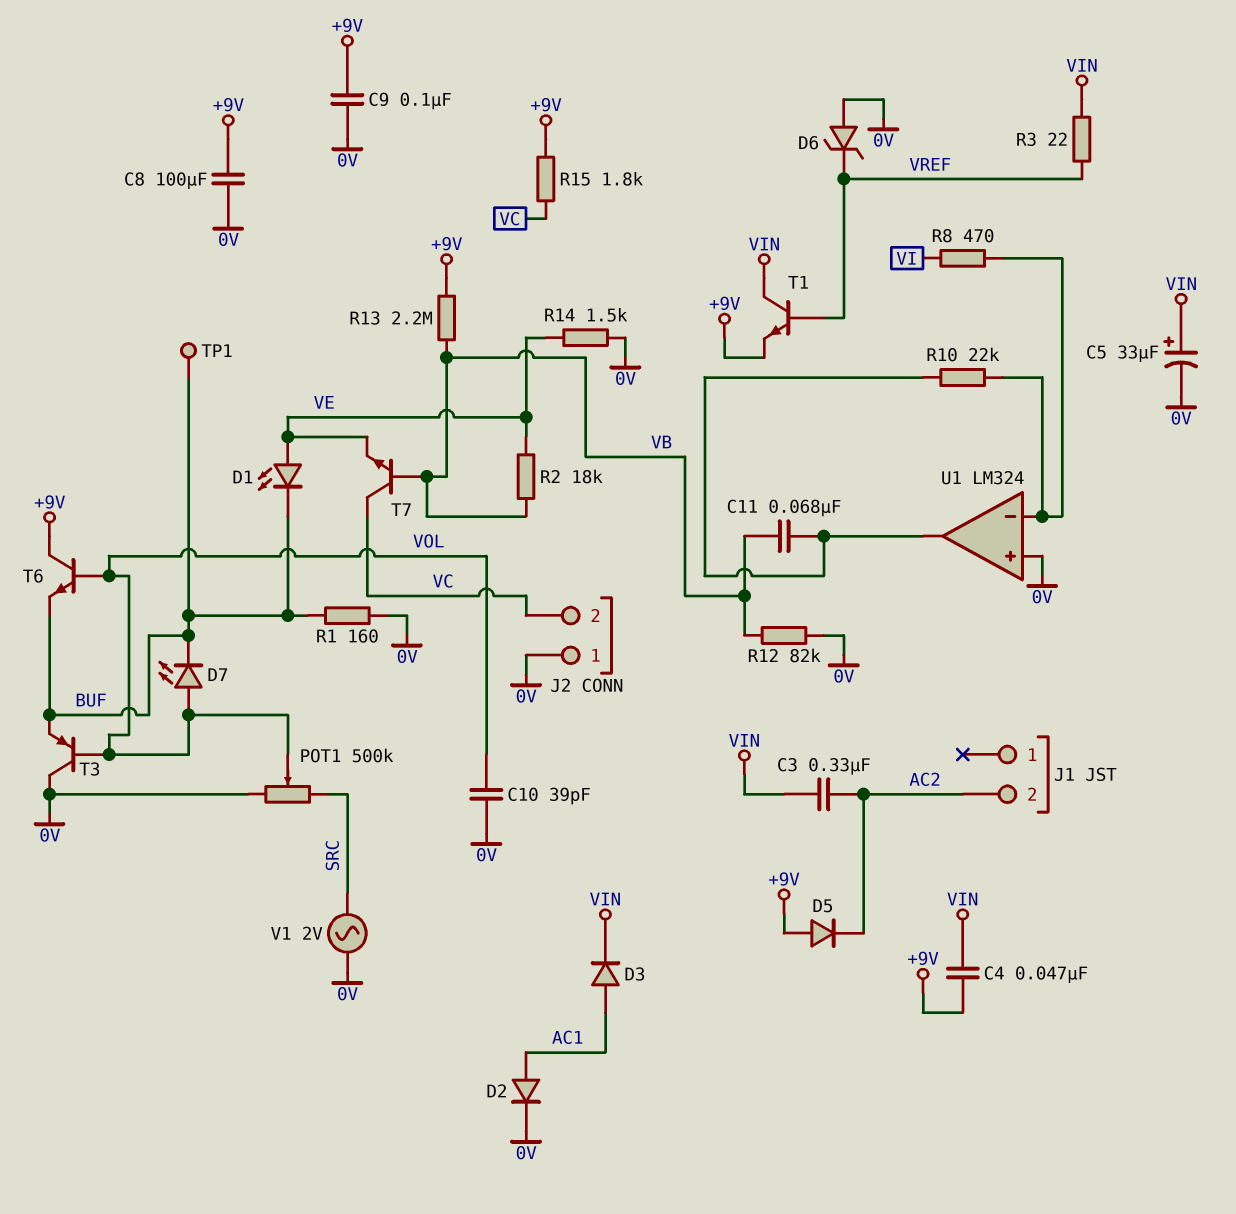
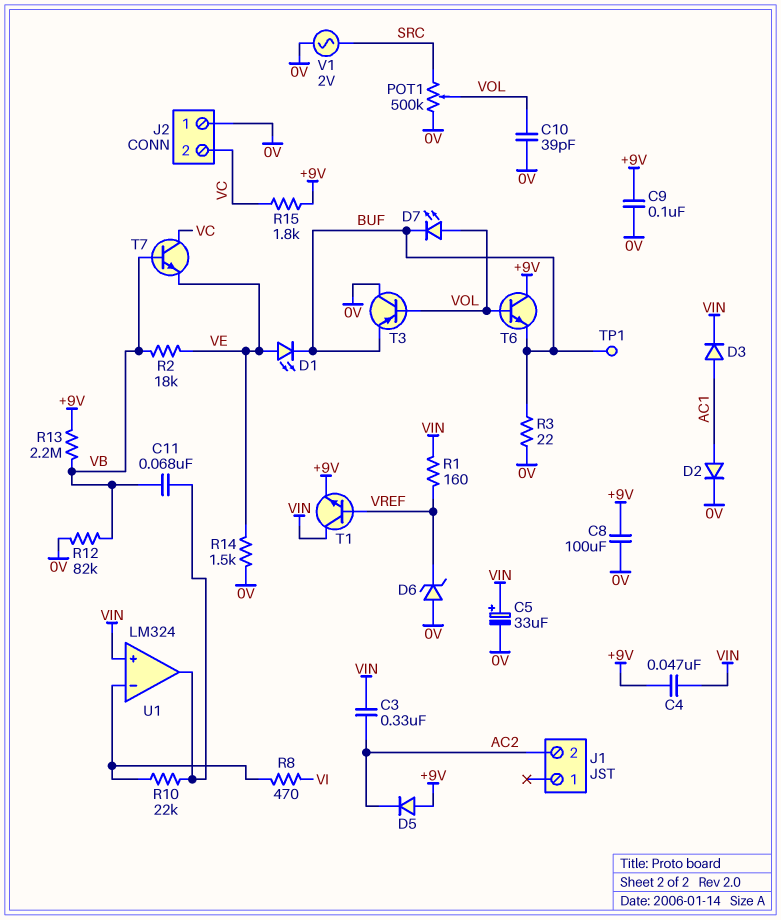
R1: 160 (0V, BUF) -> 160 (VIN, VREF)
R3: 22 (VIN, VREF) -> 22 (0V, BUF)
U1 pin in+: 0V -> VIN

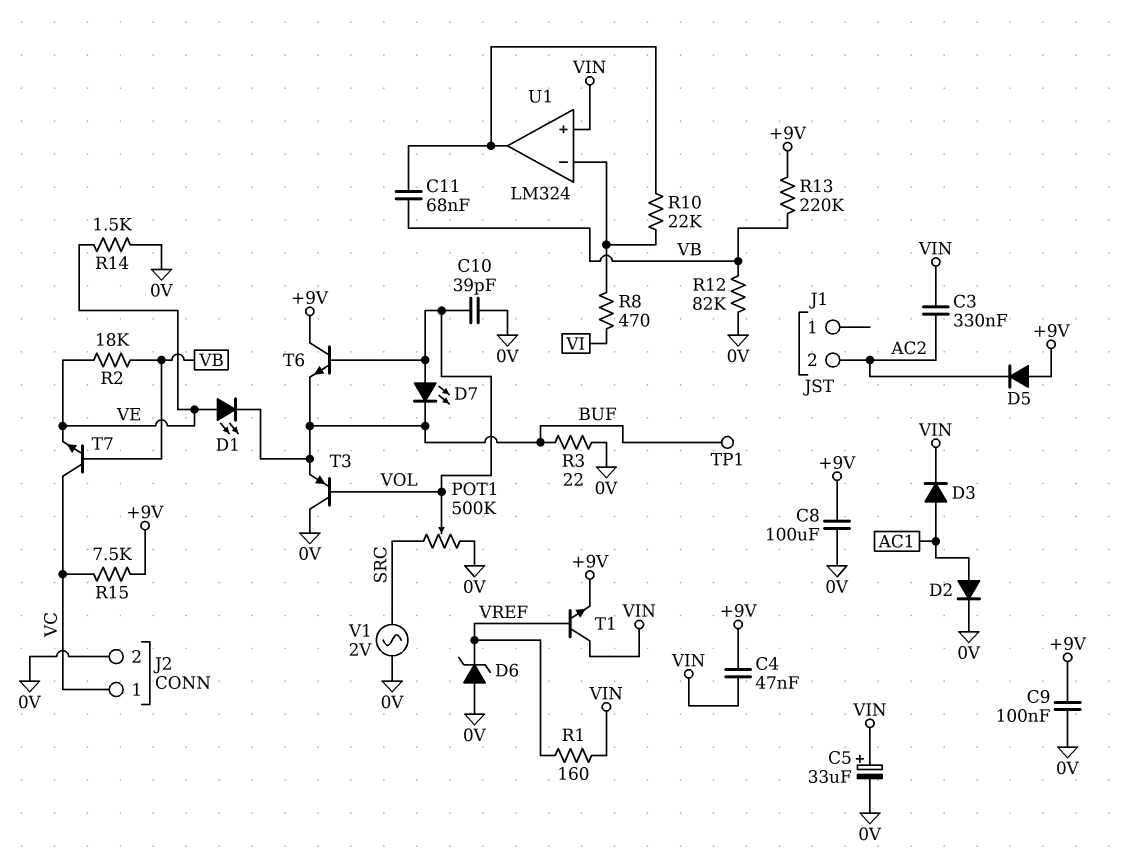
J2 pin 1: 0V -> VC
J2 pin 2: VC -> 0V
R13: 2.2M (+9V, VB) -> 220k (+9V, VB)
R15: 1.8k (+9V, VC) -> 7.5k (+9V, VC)

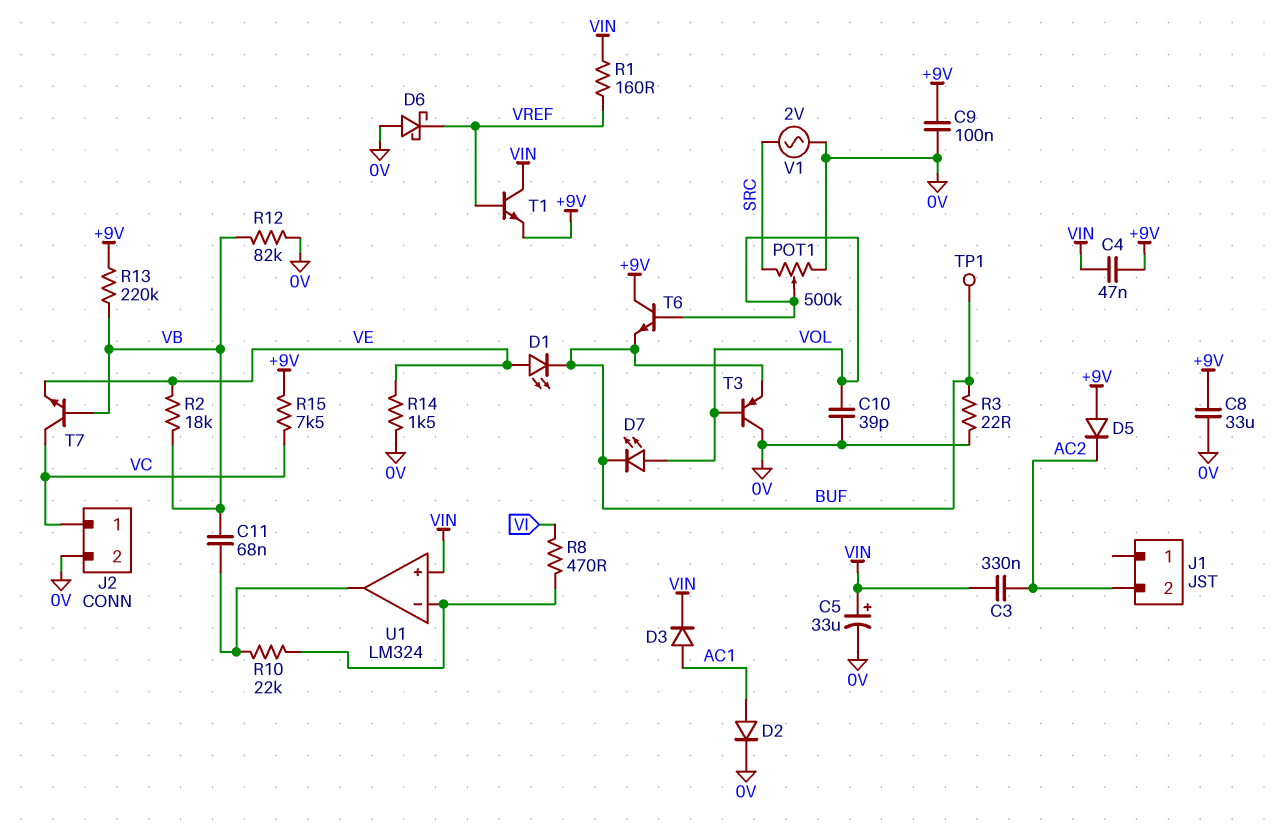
C8: 100uF (+9V, 0V) -> 33uF (+9V, 0V)
D6: zener (A 0V, K VREF) -> schottky (A 0V, K VREF)

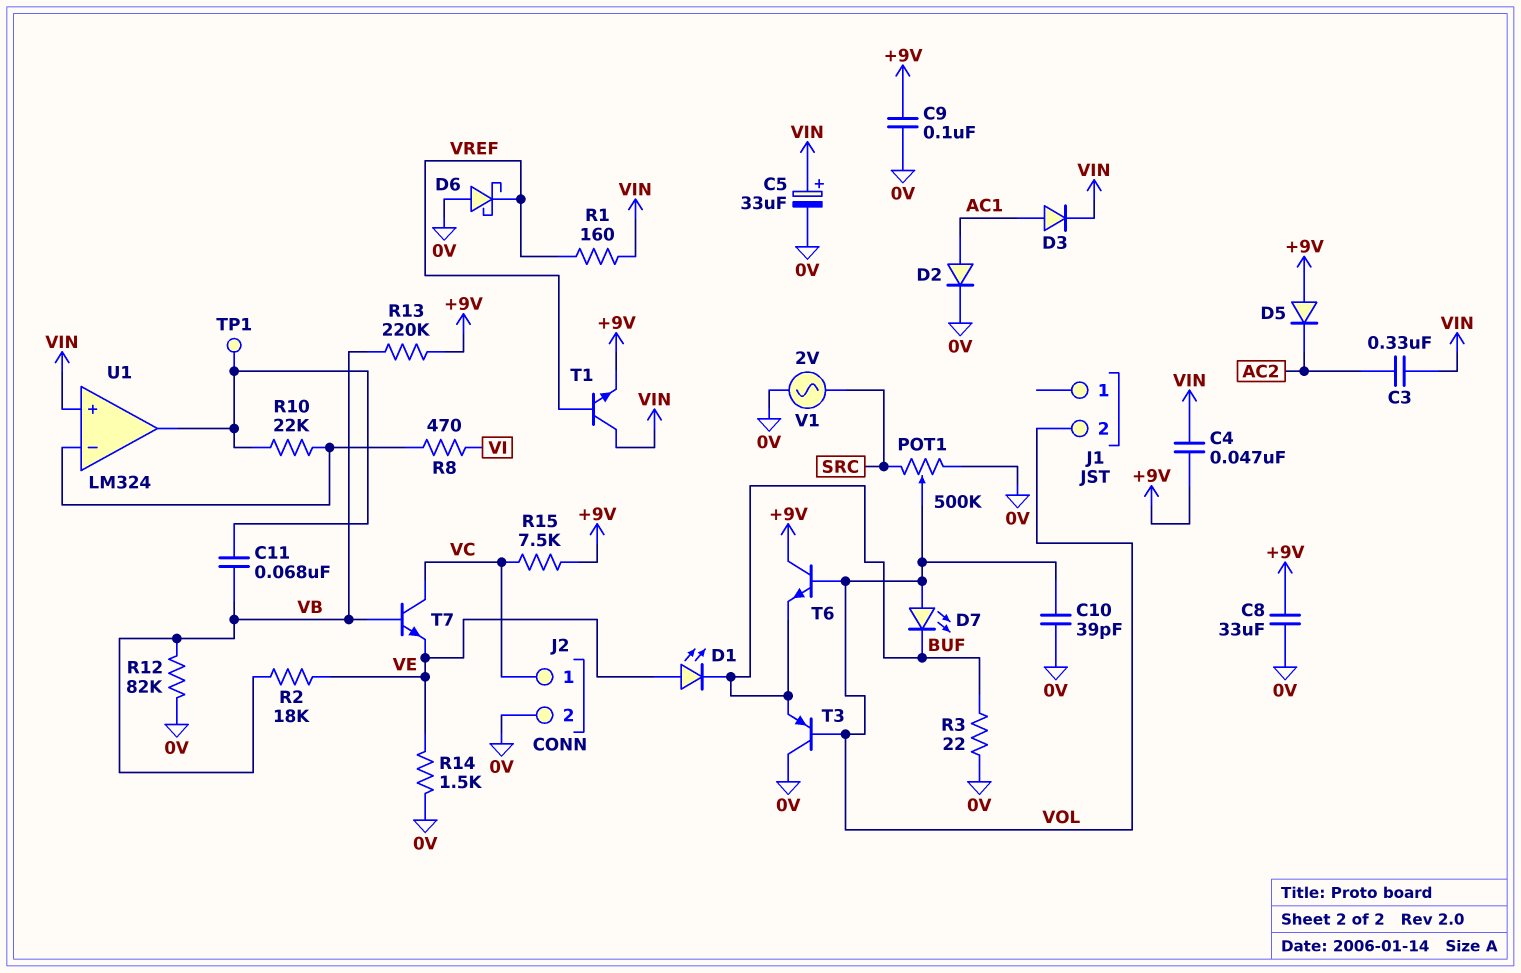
J1 pin 2: AC2 -> VOL
TP1: test point (BUF) -> test point (U1/out)

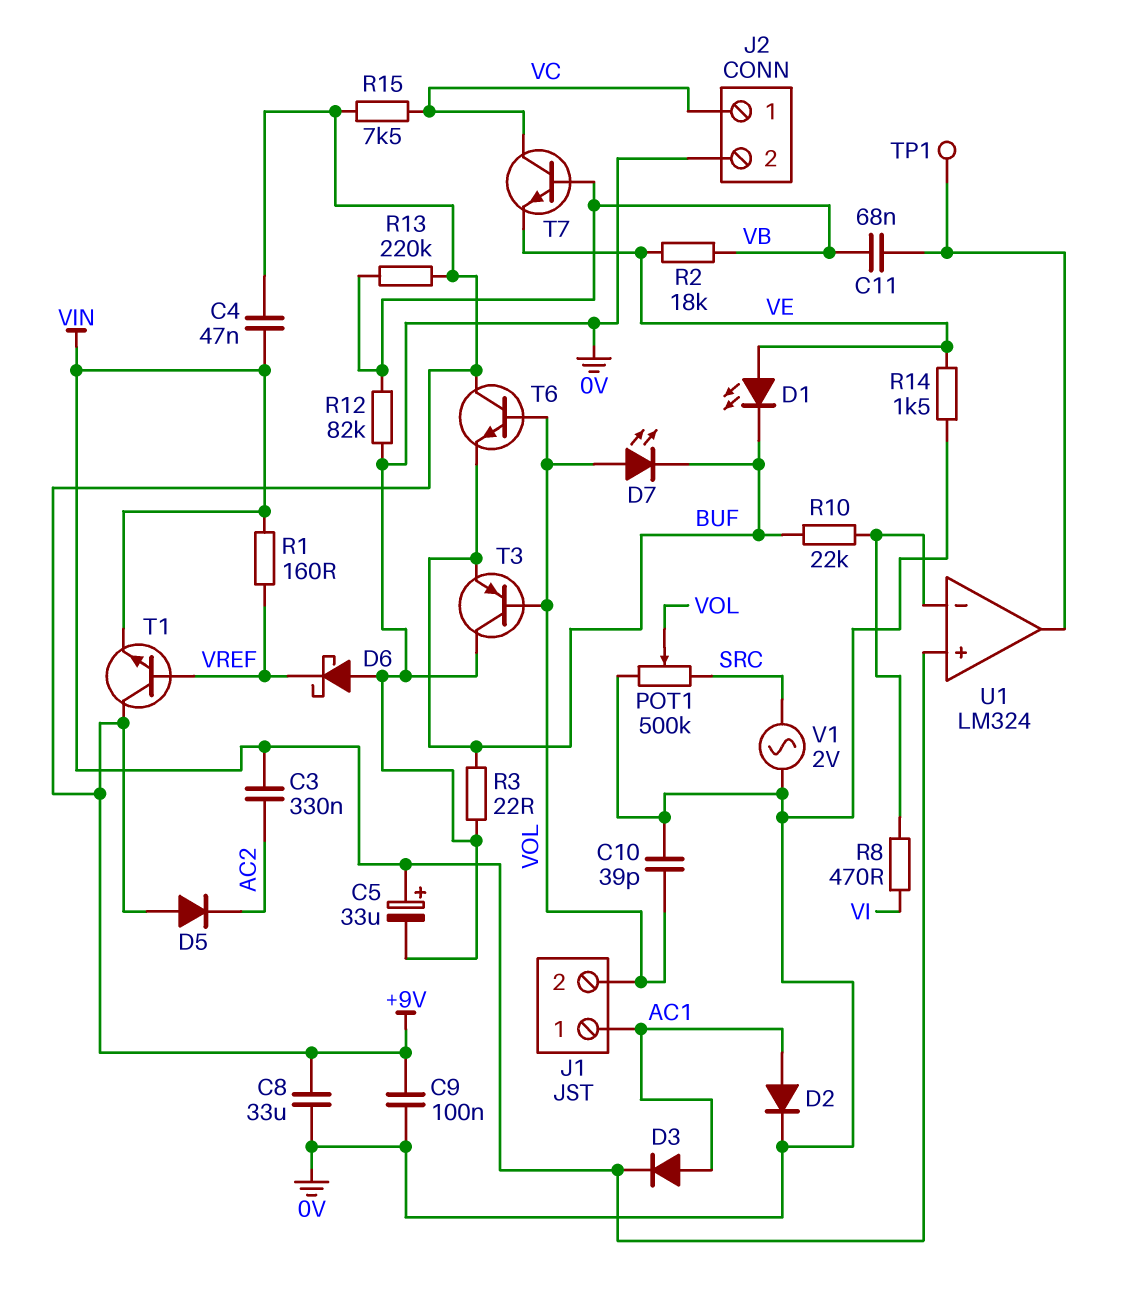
J1 pin 1: none -> AC1
R10: 22k (U1/in-, U1/out) -> 22k (BUF, U1/in-)
T1: NPN (B VREF, C VIN, E +9V) -> NPN (B VREF, C +9V, E VIN)

